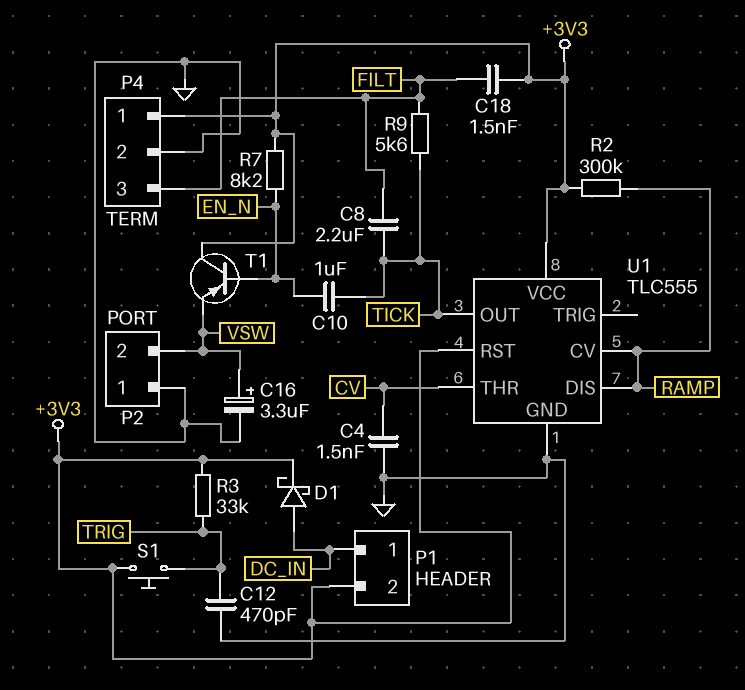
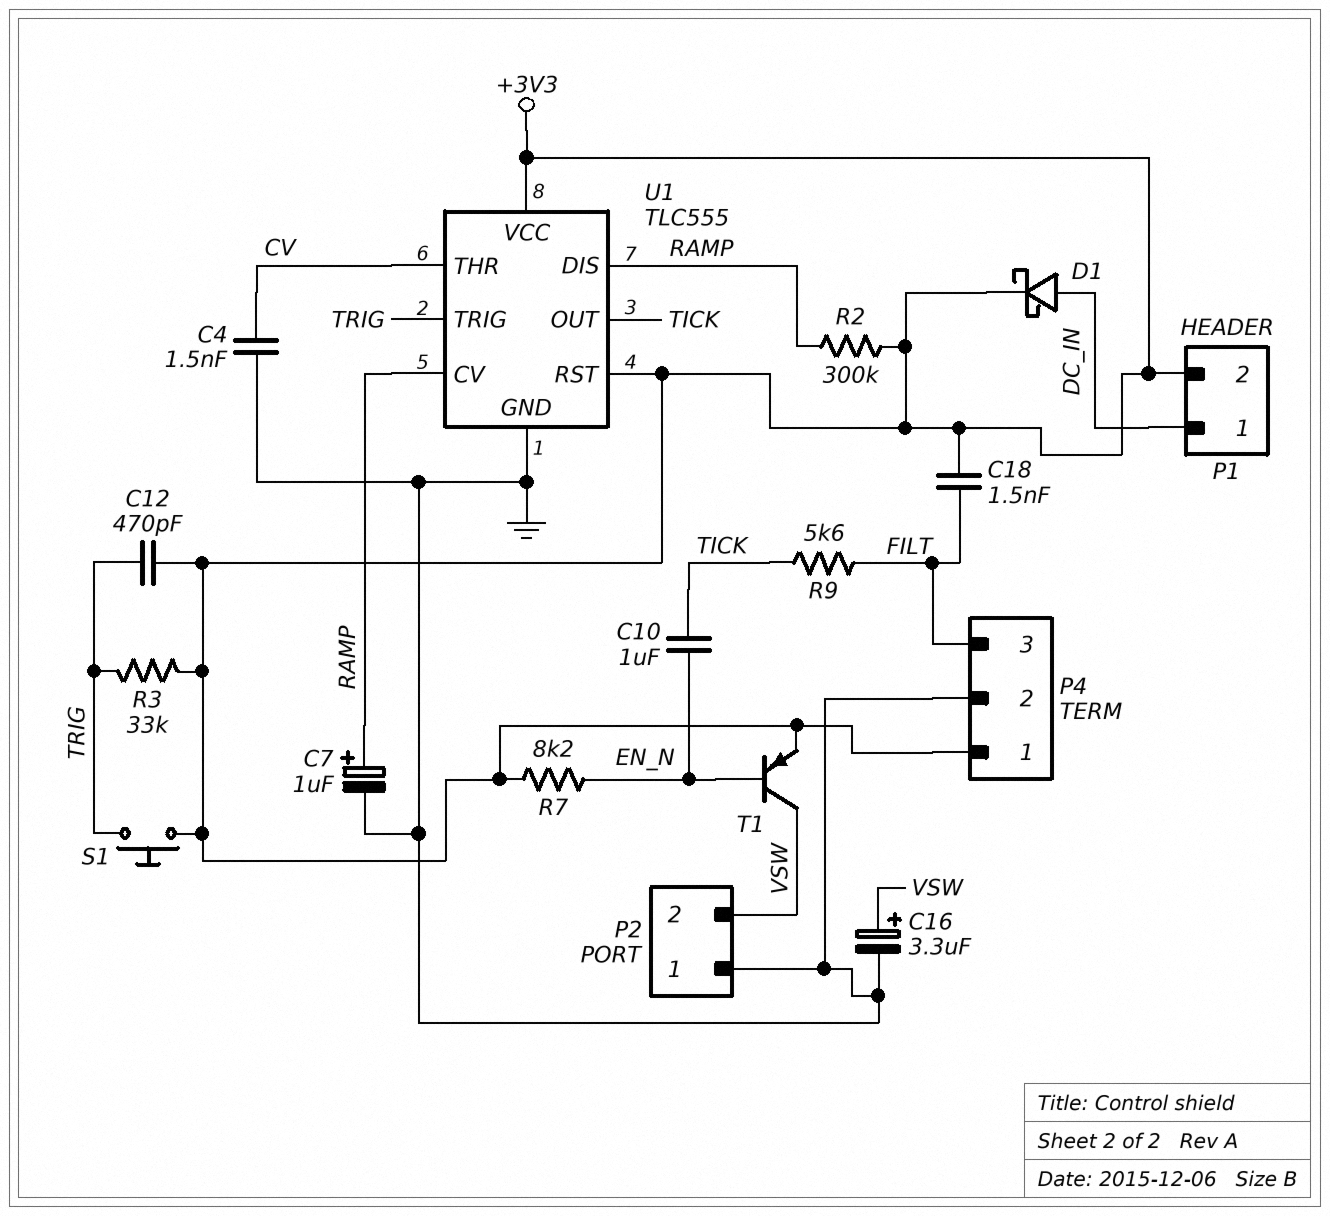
C7: none -> 1uF (plus RAMP, minus GND)
C8: 2.2uF (FILT, TICK) -> none
C12: 470pF (GND, TRIG) -> 470pF (+3V3, TRIG)
T1: PNP (B EN_N, C +3V3, E VSW) -> PNP (B EN_N, C VSW, E +3V3)
U1 pin TRIG: none -> TRIG

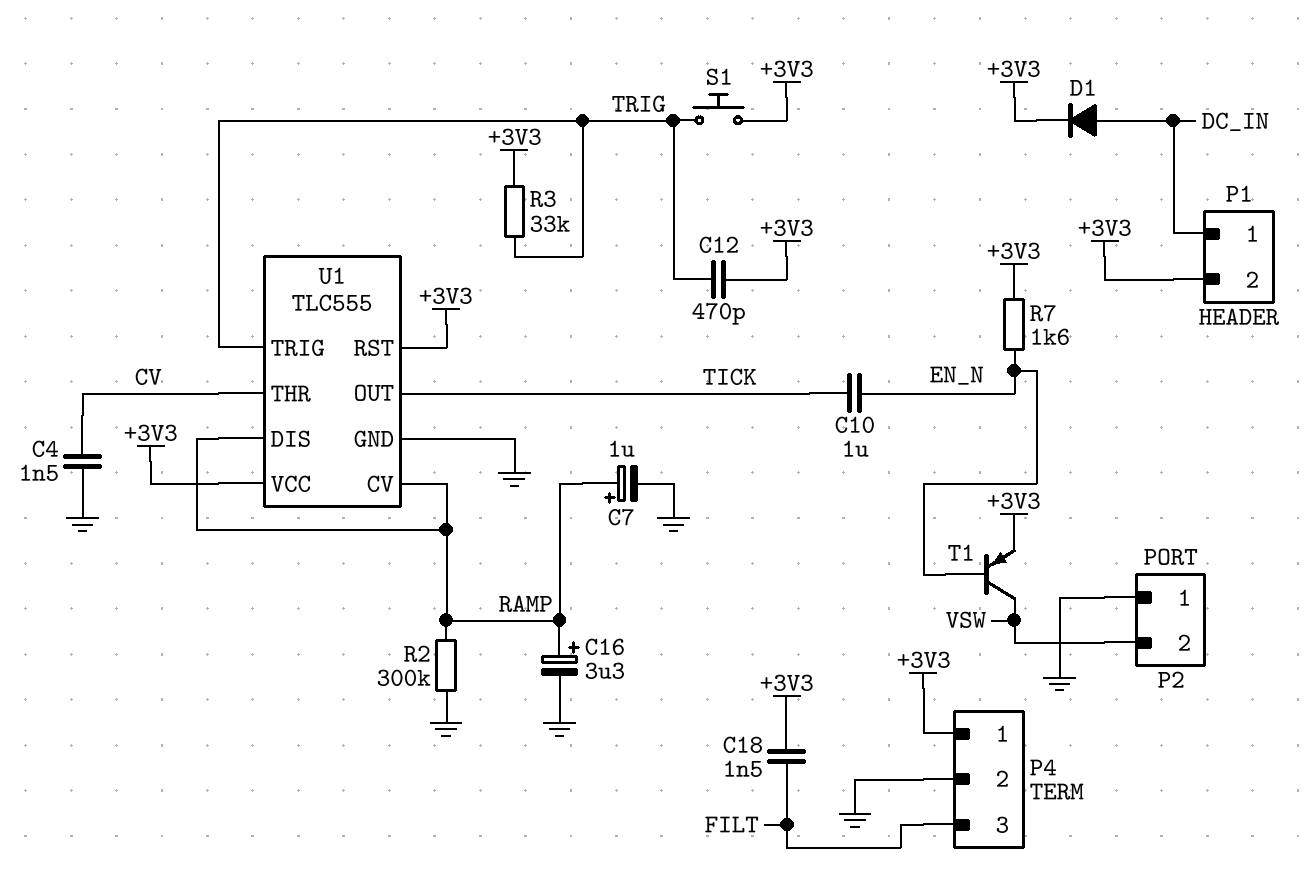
C16: 3.3uF (plus VSW, minus GND) -> 3.3uF (plus RAMP, minus GND)
D1: schottky (A DC_IN, K +3V3) -> diode (A DC_IN, K +3V3)
R2: 300k (+3V3, RAMP) -> 300k (GND, RAMP)
R7: 8.2k (+3V3, EN_N) -> 1.6k (+3V3, EN_N)
R9: 5.6k (FILT, TICK) -> none

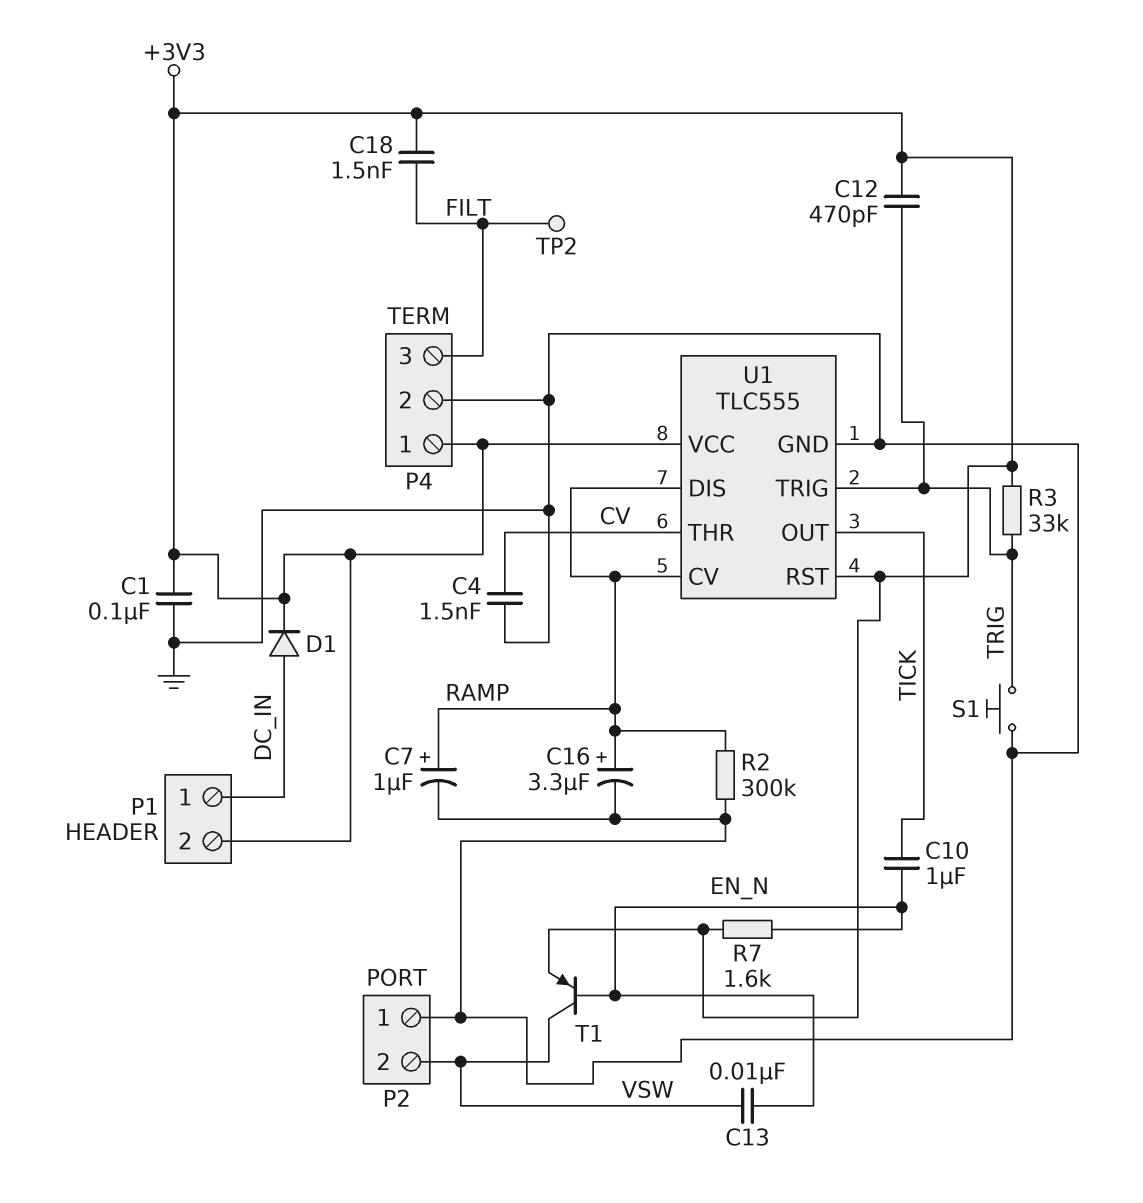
C1: none -> 100nF (+3V3, GND)
C13: none -> 10nF (EN_N, VSW)
S1: button (+3V3, TRIG) -> button (GND, TRIG)
TP2: none -> test point (FILT)

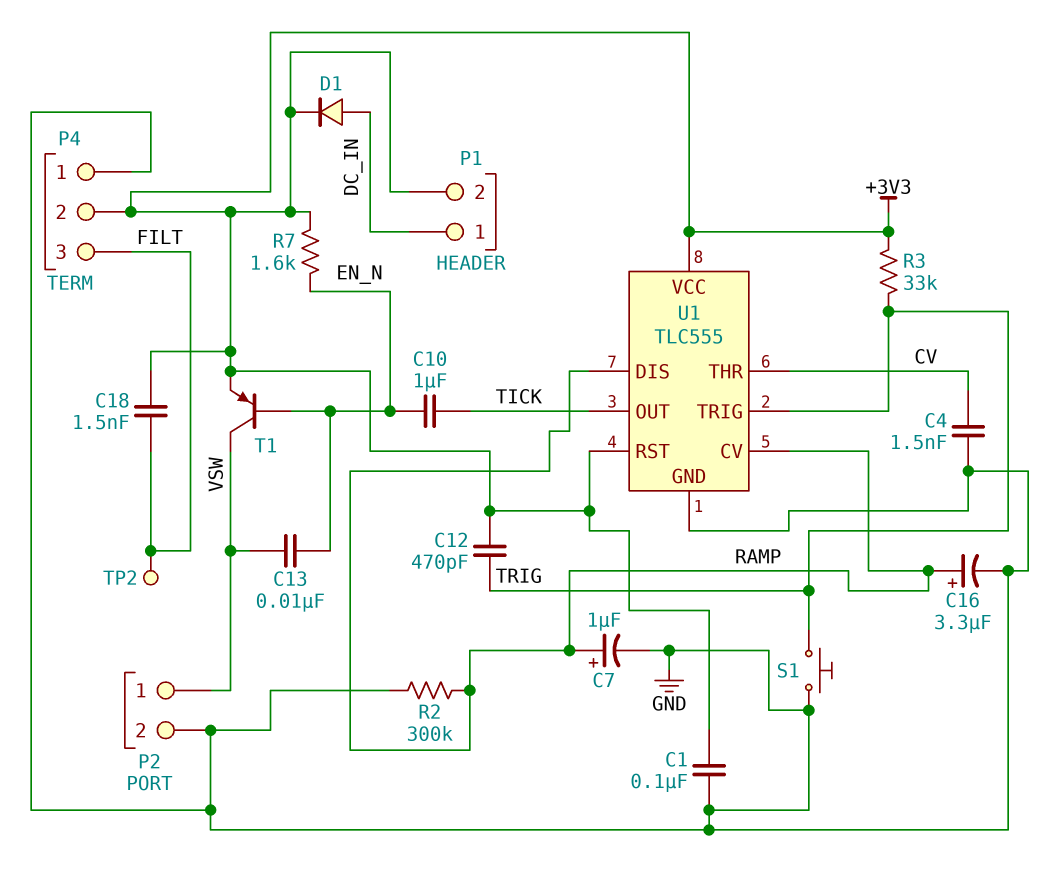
P2 pin 1: GND -> VSW
P2 pin 2: VSW -> GND
P4 pin 1: +3V3 -> GND
P4 pin 2: GND -> +3V3

